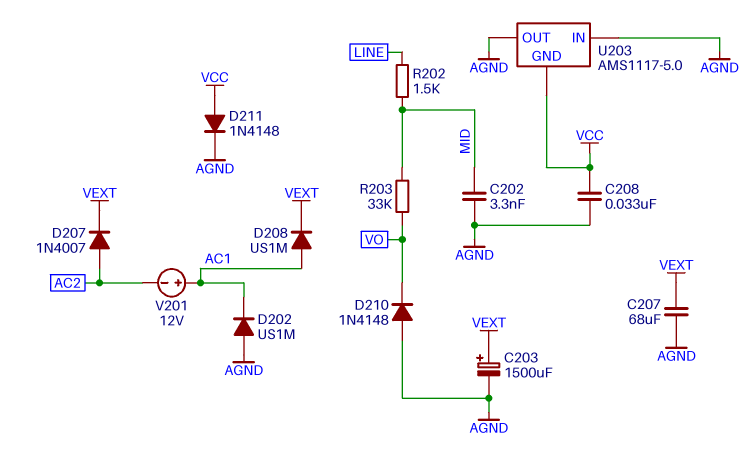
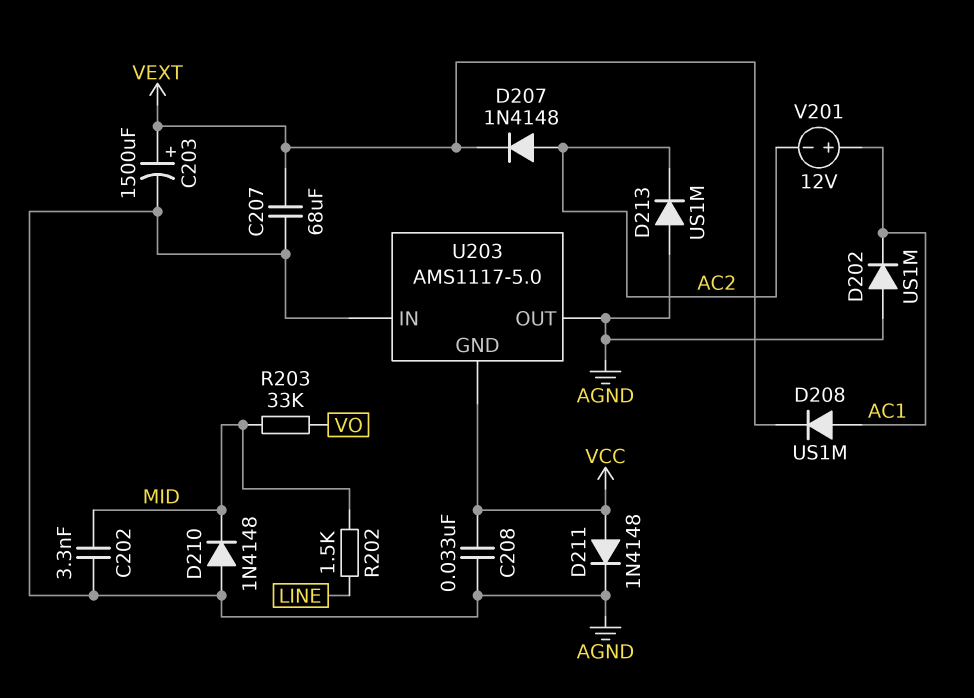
D207: diode 1N4007 (A AC2, K VEXT) -> diode 1N4148 (A AC2, K VEXT)
D210: diode 1N4148 (A AGND, K VO) -> diode 1N4148 (A AGND, K MID)
D213: none -> diode US1M (A AGND, K AC2)

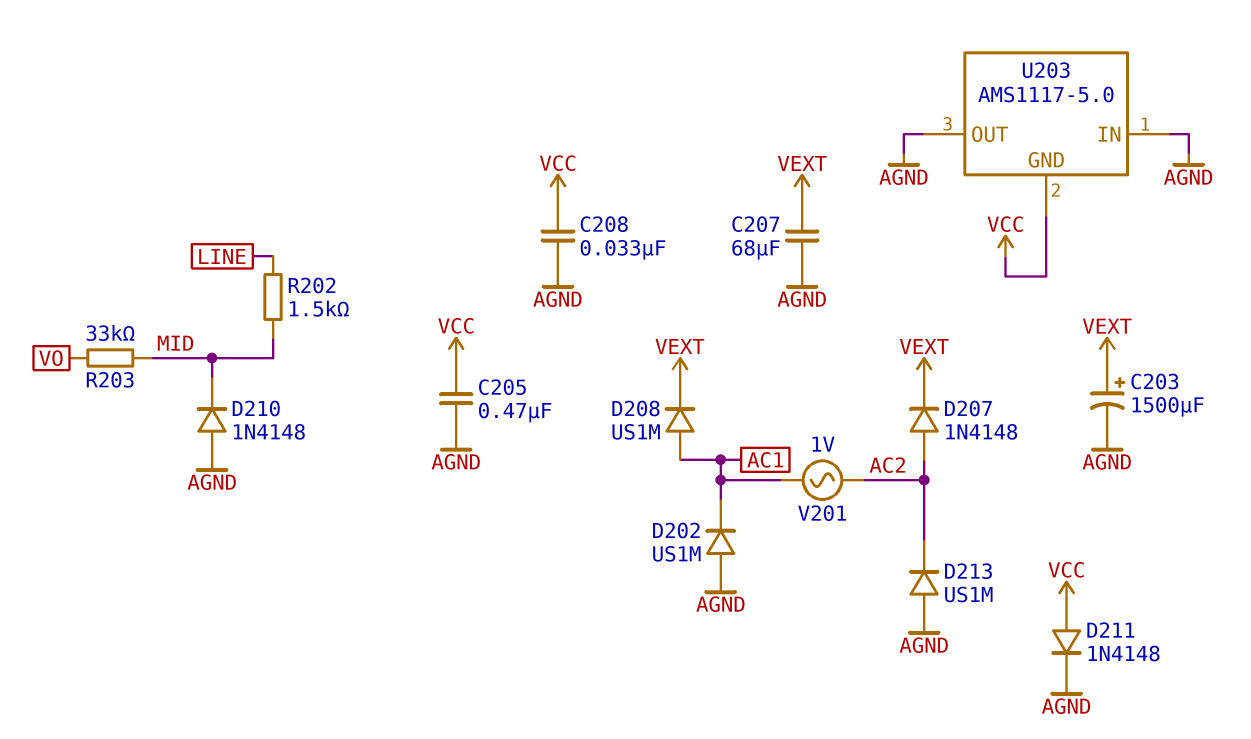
C202: 3.3nF (AGND, MID) -> none
C205: none -> 470nF (AGND, VCC)
V201: 12V (plus AC1, minus AC2) -> AC 1V (AC1, AC2)

